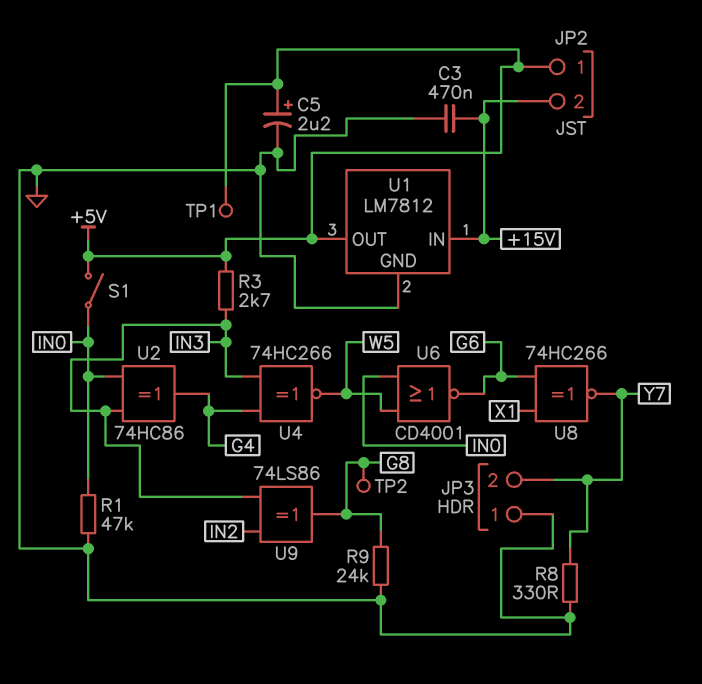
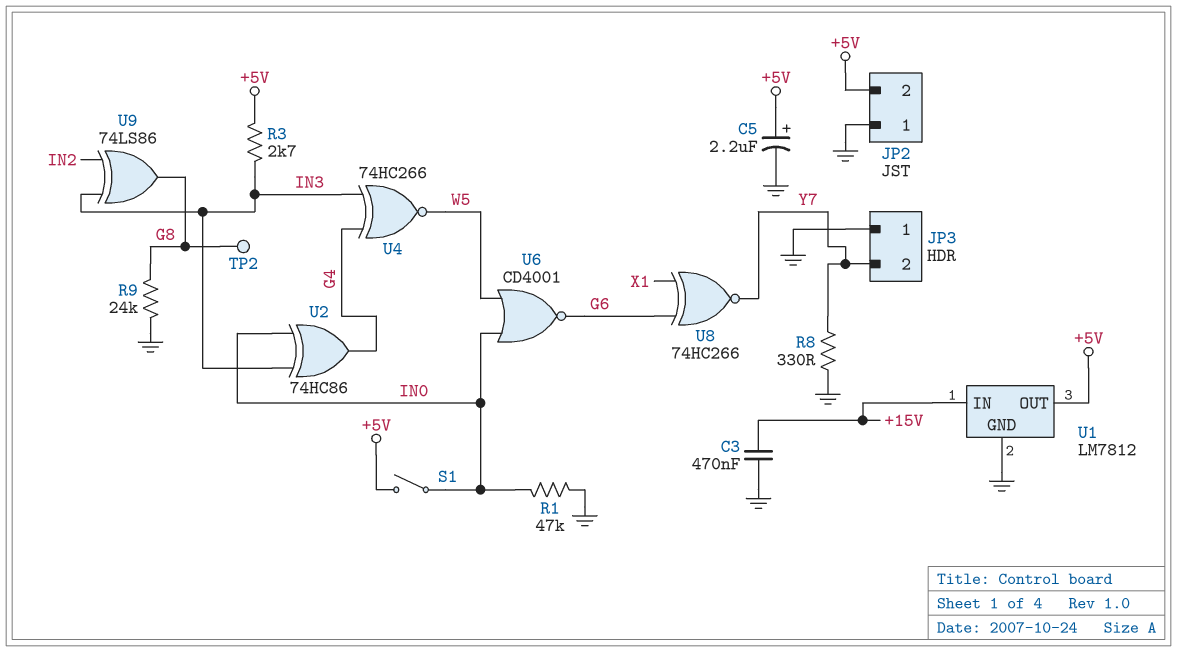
JP2 pin 1: +5V -> GND
JP2 pin 2: +15V -> +5V
TP1: test point (+5V) -> none

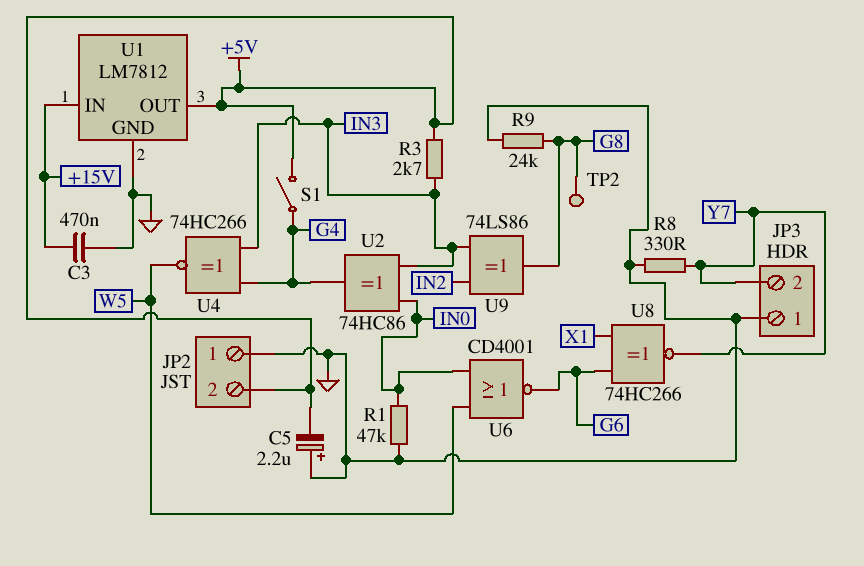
C5: 2.2uF (plus +5V, minus GND) -> 2.2uF (plus GND, minus +5V)
S1: switch (+5V, IN0) -> switch (+5V, G4)

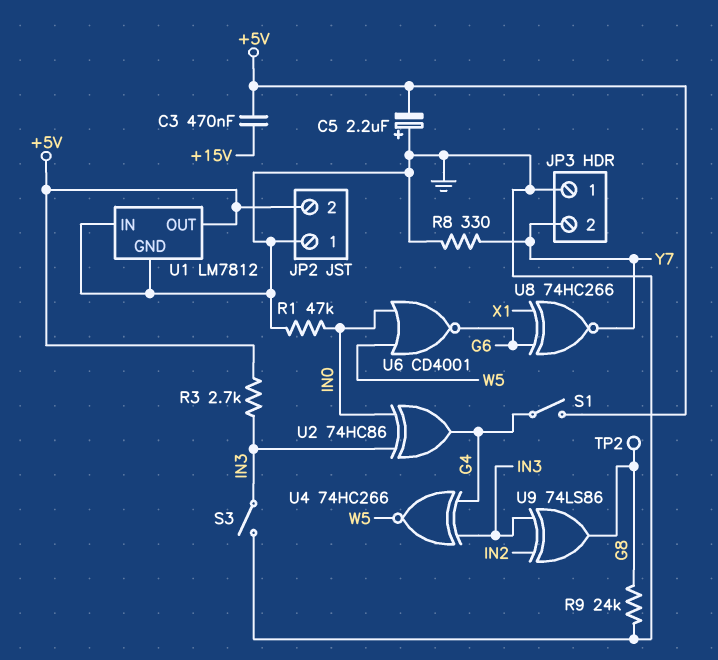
C3: 470nF (+15V, GND) -> 470nF (+5V, +15V)
S3: none -> switch (GND, IN3)
U1 pin IN: +15V -> GND

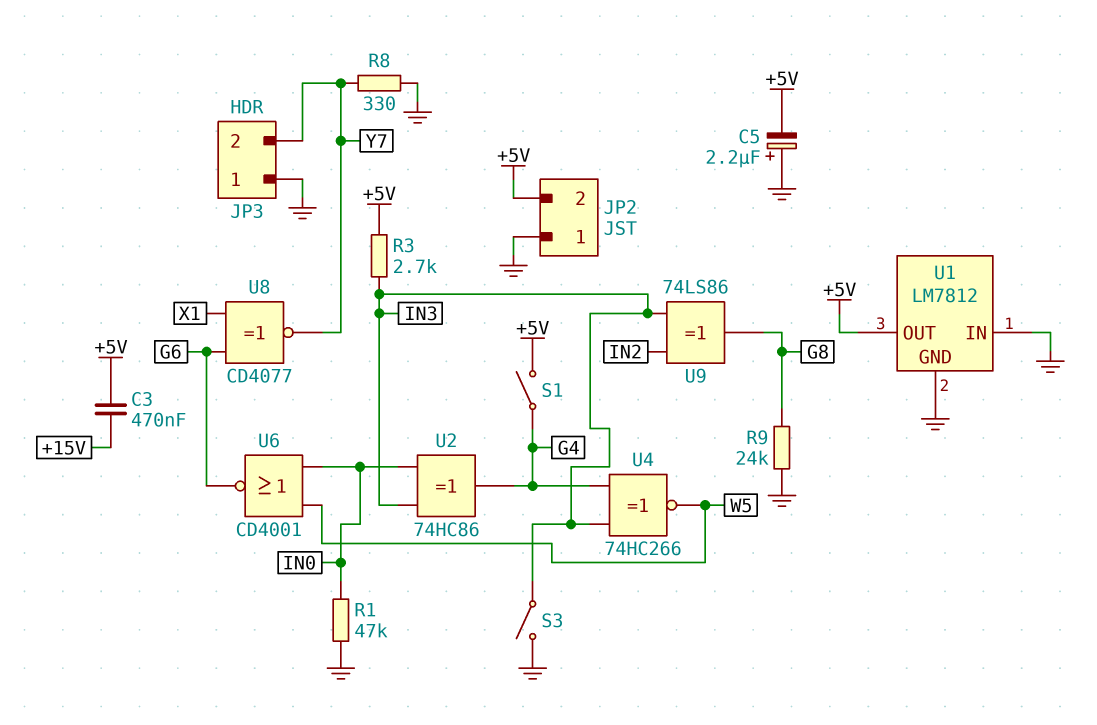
TP2: test point (G8) -> none
U8: XNOR 74HC266 (in G6, in X1, out Y7) -> XNOR CD4077 (in G6, in X1, out Y7)

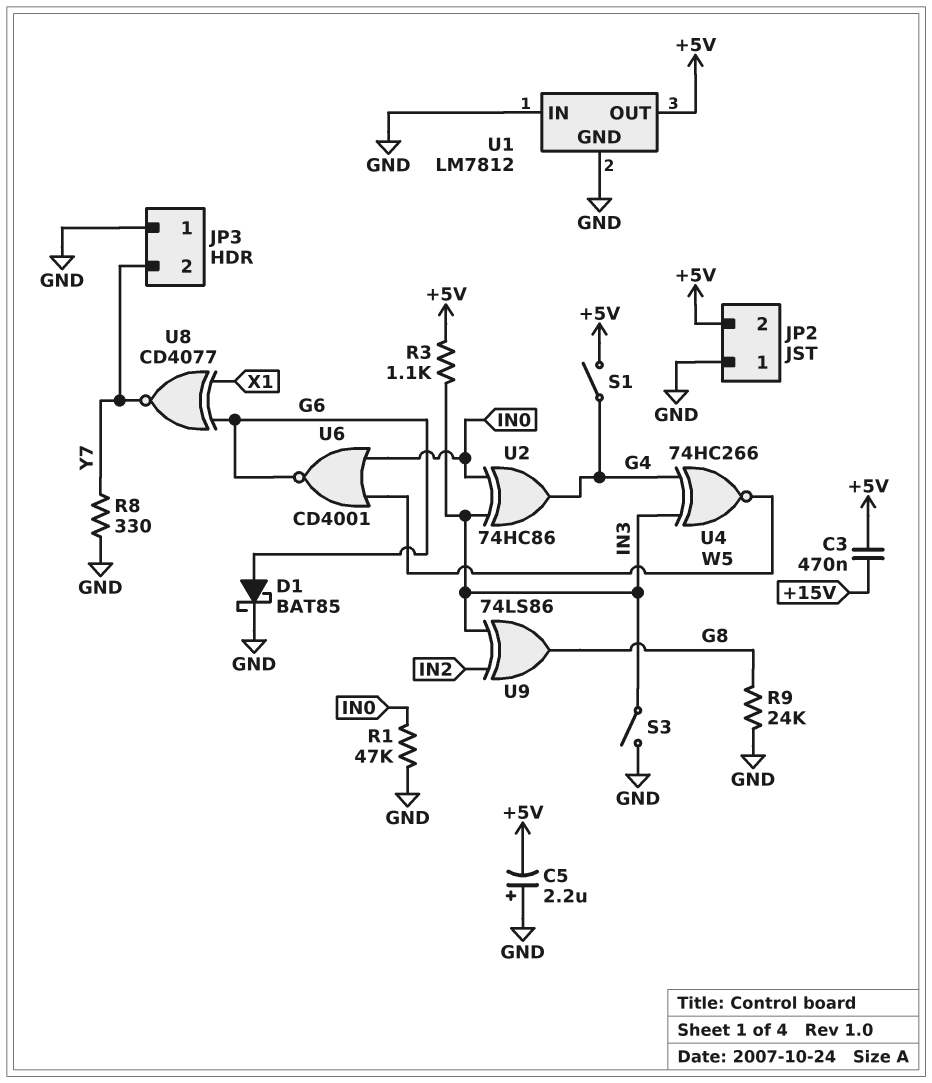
D1: none -> schottky BAT85 (A G6, K GND)
R3: 2.7k (+5V, IN3) -> 1.1k (+5V, IN3)

